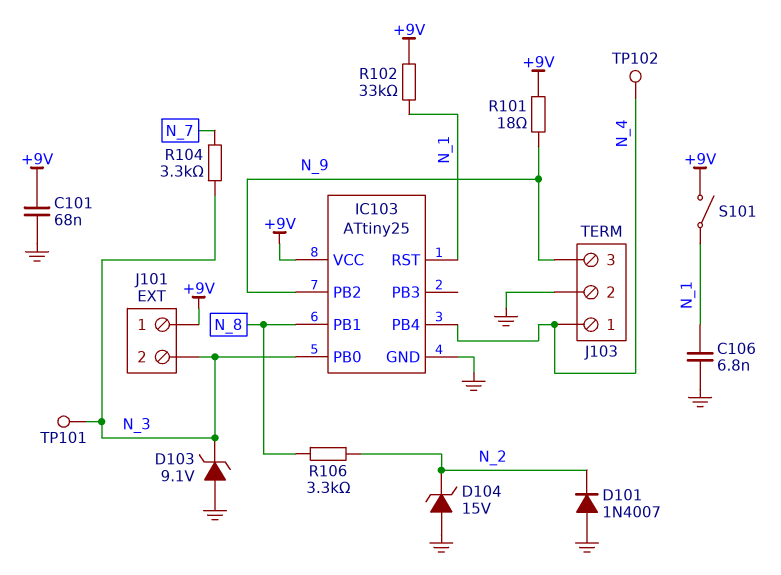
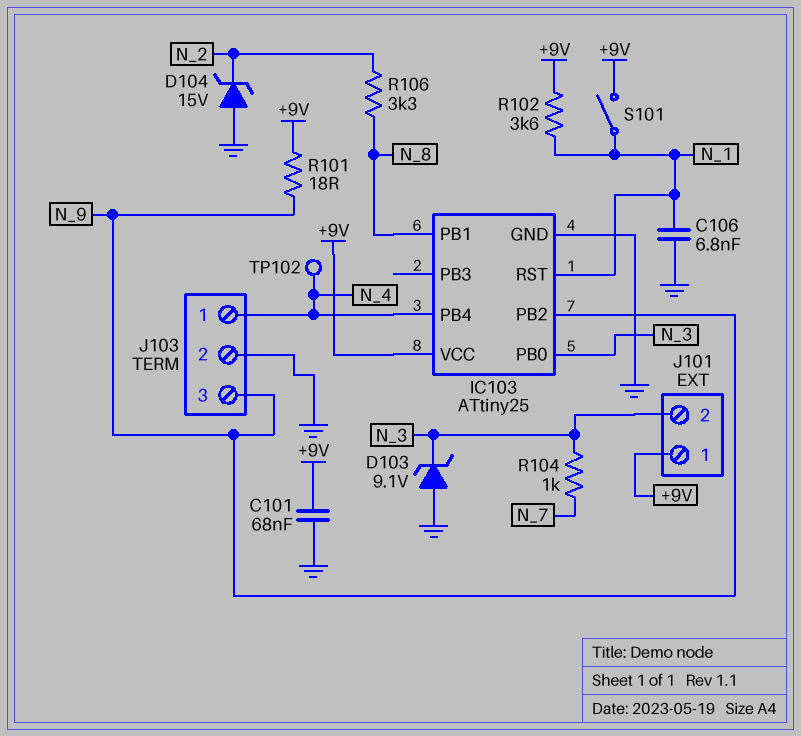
D101: diode 1N4007 (A GND, K N_2) -> none
R102: 33k (+9V, N_1) -> 3.6k (+9V, N_1)
R104: 3.3k (N_3, N_7) -> 1k (N_3, N_7)
TP101: test point (N_3) -> none

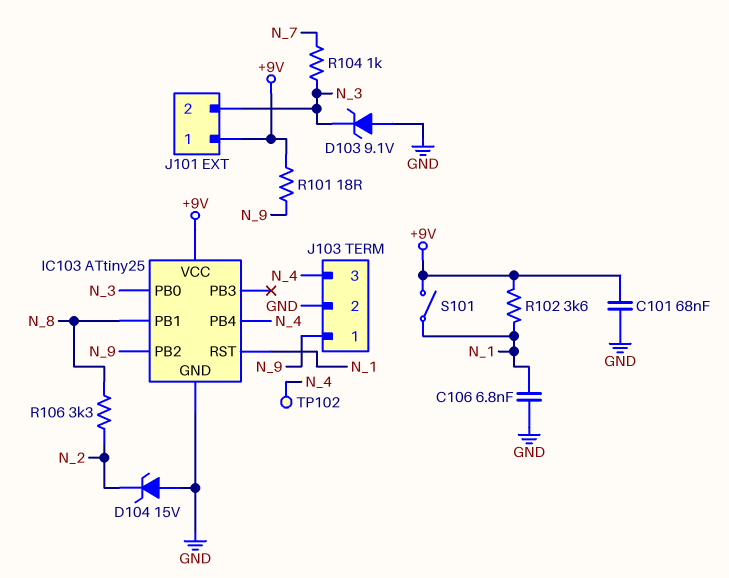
J103 pin 1: N_4 -> N_9
J103 pin 3: N_9 -> N_4

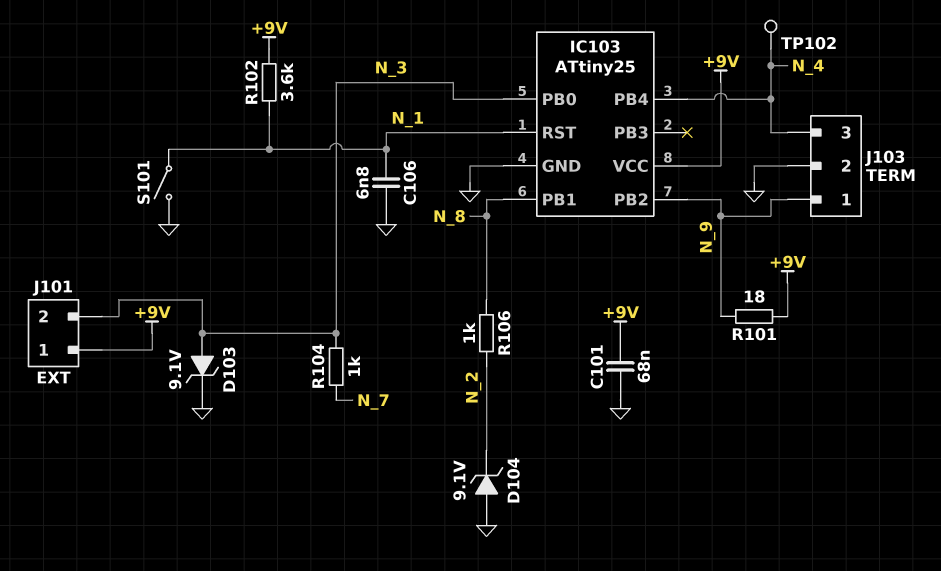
D103: zener 9.1V (A GND, K N_3) -> zener 9.1V (A N_3, K GND)
D104: zener 15V (A GND, K N_2) -> zener 9.1V (A GND, K N_2)
R106: 3.3k (N_2, N_8) -> 1k (N_2, N_8)
S101: switch (+9V, N_1) -> switch (GND, N_1)

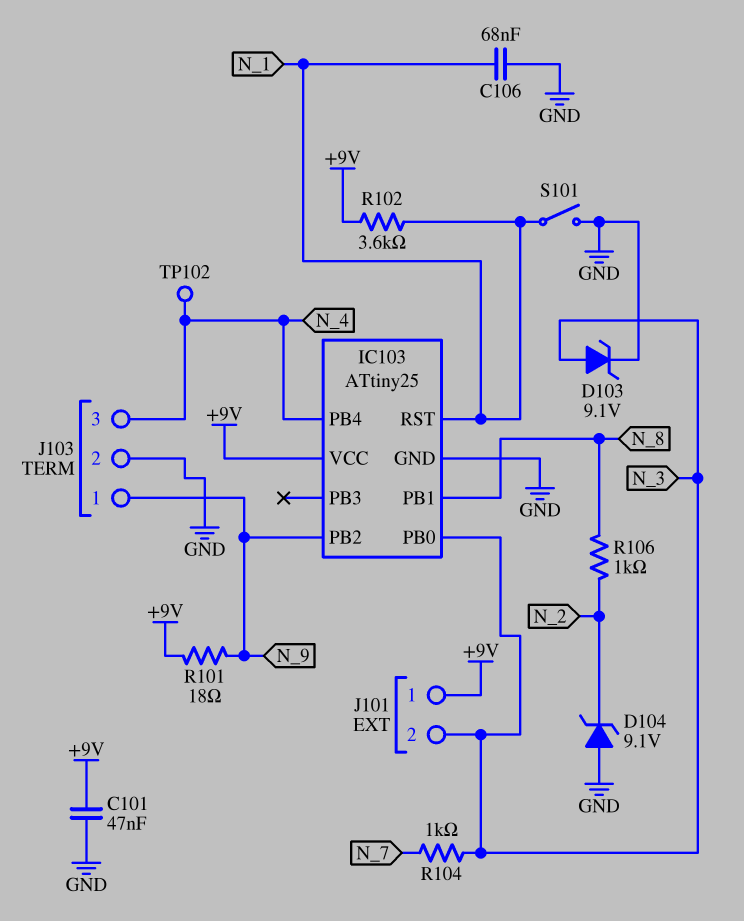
C101: 68nF (+9V, GND) -> 47nF (+9V, GND)
C106: 6.8nF (GND, N_1) -> 68nF (GND, N_1)

